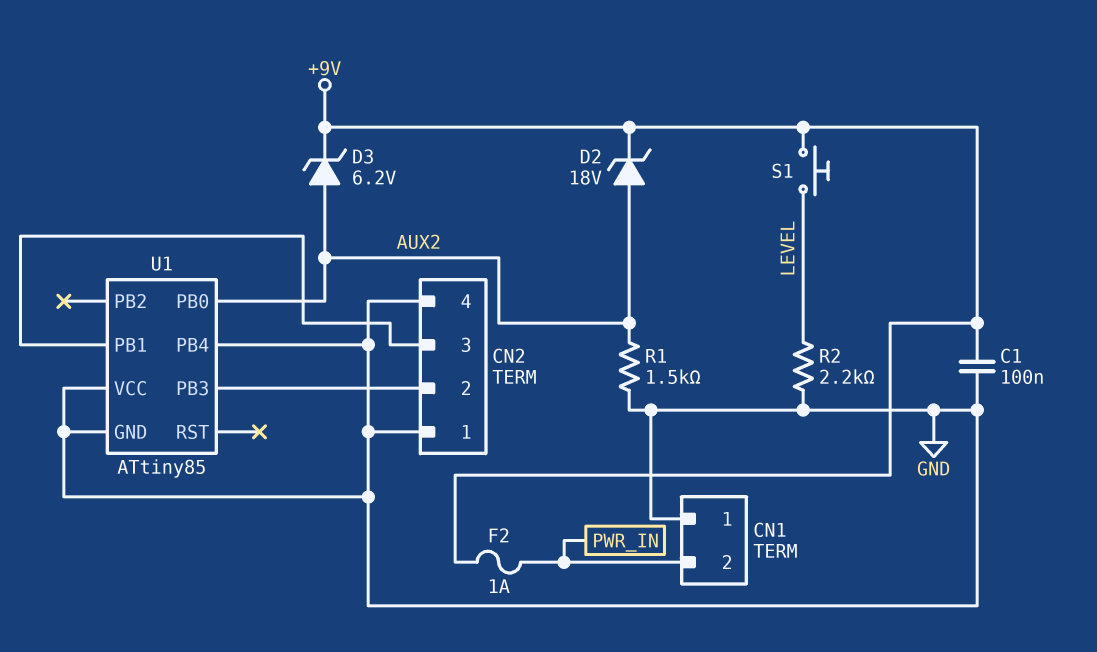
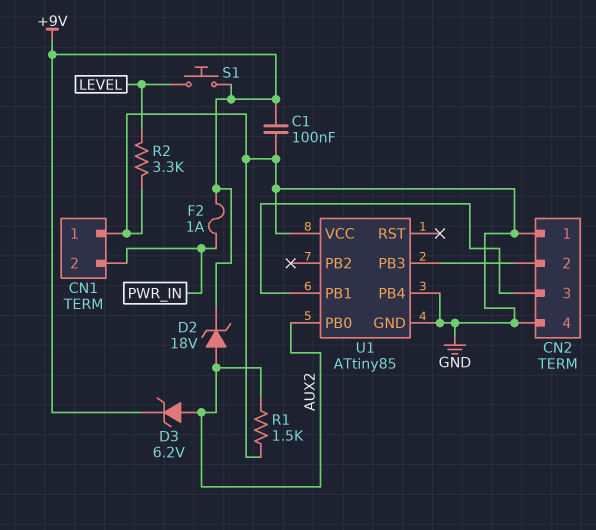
R2: 2.2k (GND, LEVEL) -> 3.3k (GND, LEVEL)

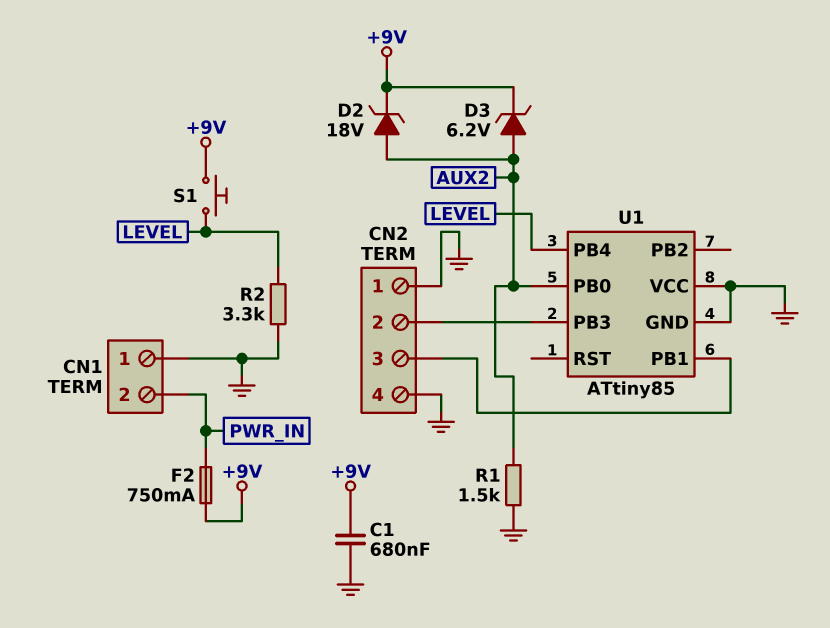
C1: 100nF (+9V, GND) -> 680nF (+9V, GND)
F2: 1A (+9V, PWR_IN) -> 750mA (+9V, PWR_IN)
U1 pin PB4: GND -> LEVEL

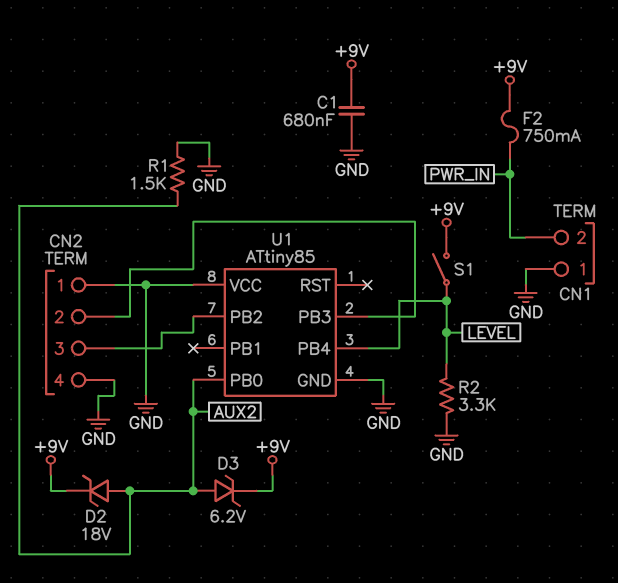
S1: button (+9V, LEVEL) -> switch (+9V, LEVEL)
U1 pin PB1: CN2/3 -> none
U1 pin PB2: none -> CN2/3

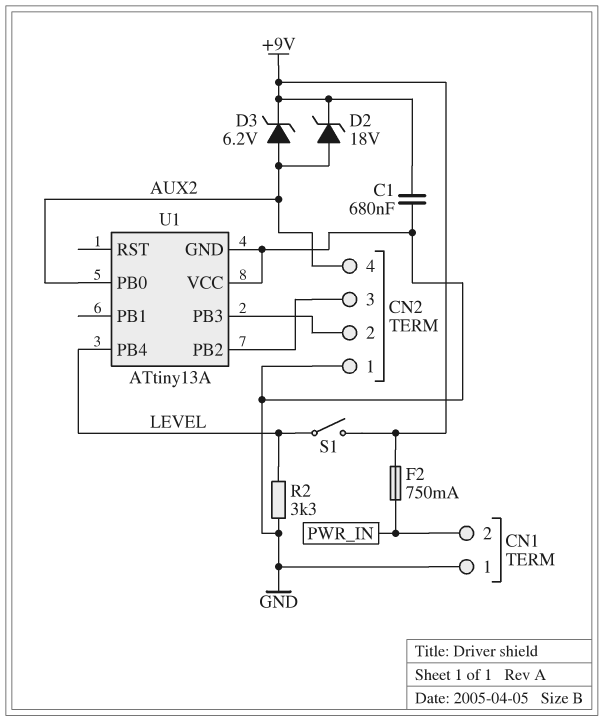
CN2 pin 4: GND -> AUX2
R1: 1.5k (AUX2, GND) -> none
U1: ATtiny85 -> ATtiny13A

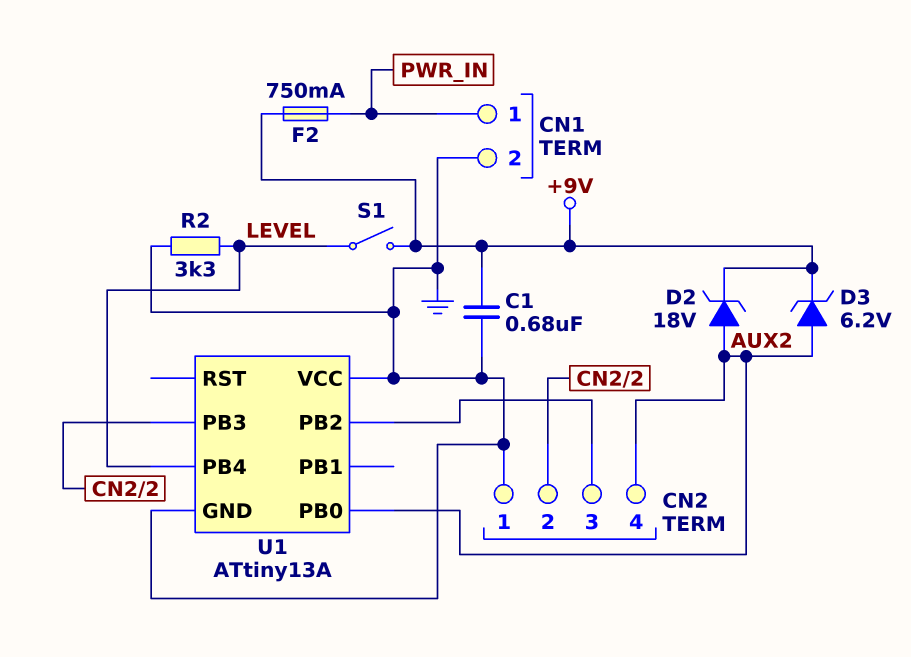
CN1 pin 1: GND -> PWR_IN
CN1 pin 2: PWR_IN -> GND

